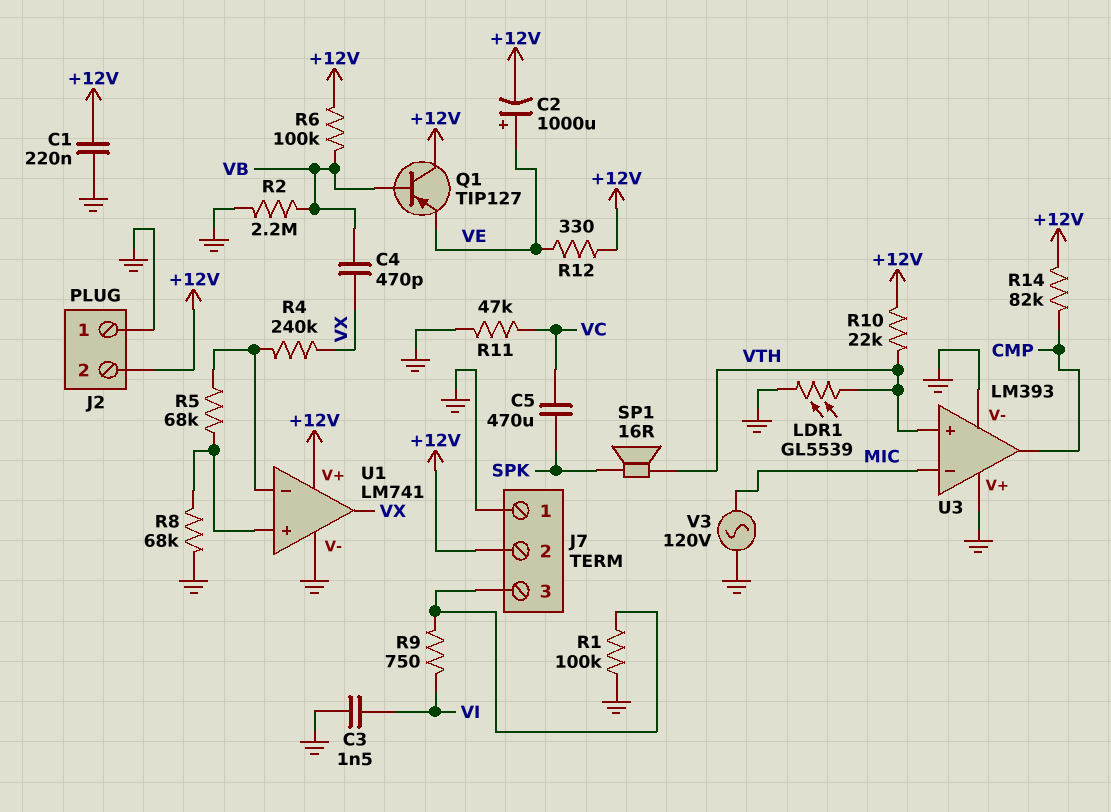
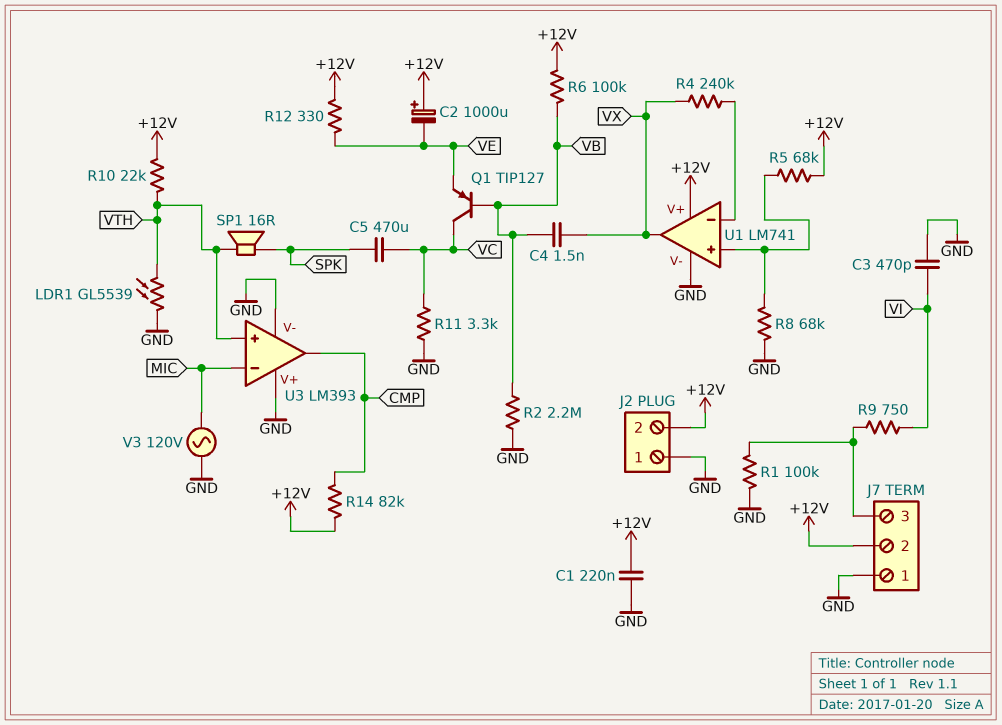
C2: 1000uF (plus VE, minus +12V) -> 1000uF (plus +12V, minus VE)
C3: 1.5nF (GND, VI) -> 470pF (GND, VI)
C4: 470pF (VB, VX) -> 1.5nF (VB, VX)
Q1: PNP TIP127 (B VB, C +12V, E VE) -> PNP TIP127 (B VB, C VC, E VE)
R5: 68k (U1/in+, U1/in-) -> 68k (+12V, U1/in+)
R11: 47k (GND, VC) -> 3.3k (GND, VC)

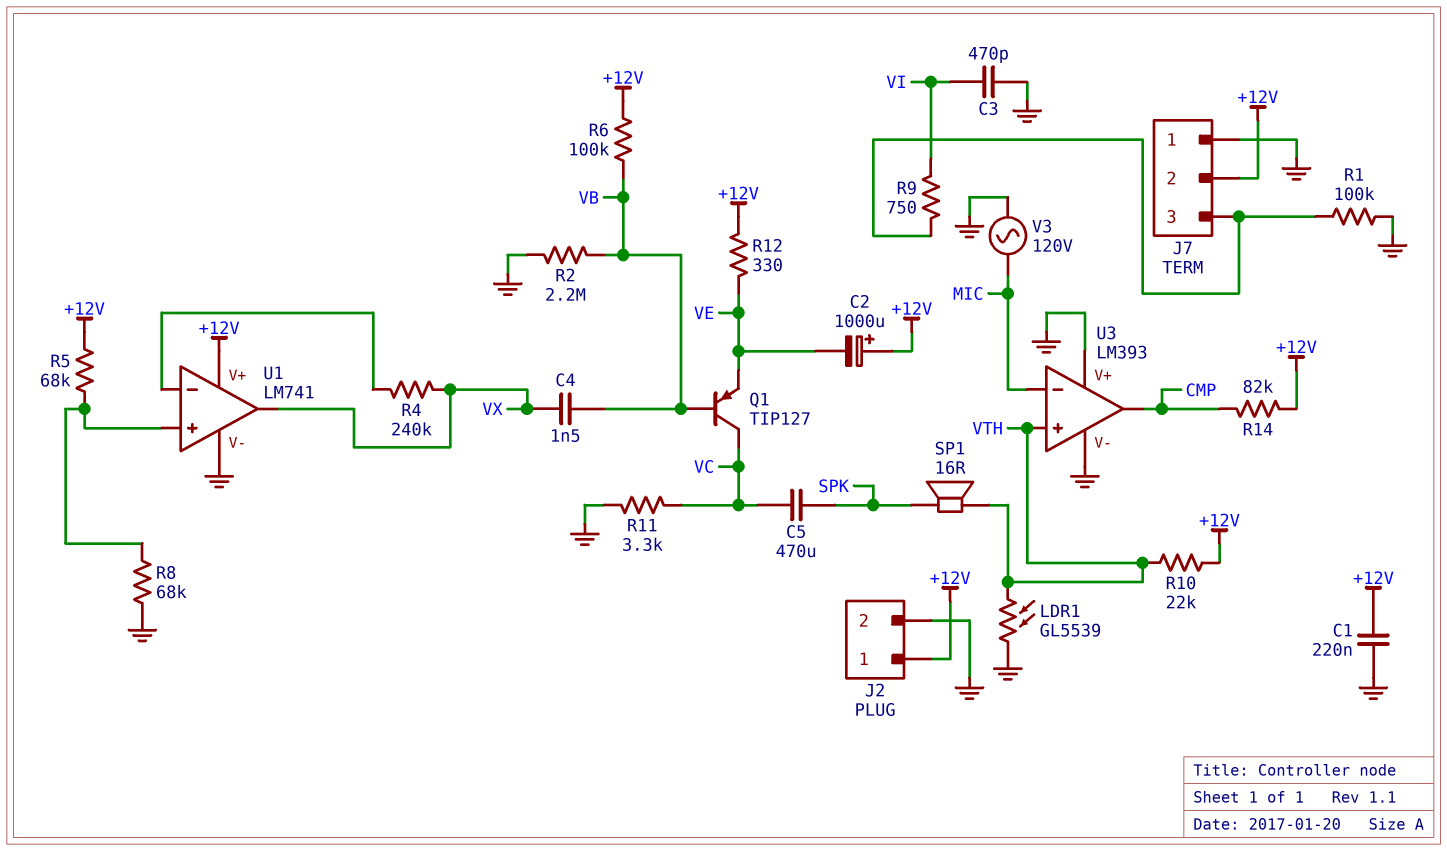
J2 pin 1: GND -> +12V
J2 pin 2: +12V -> GND

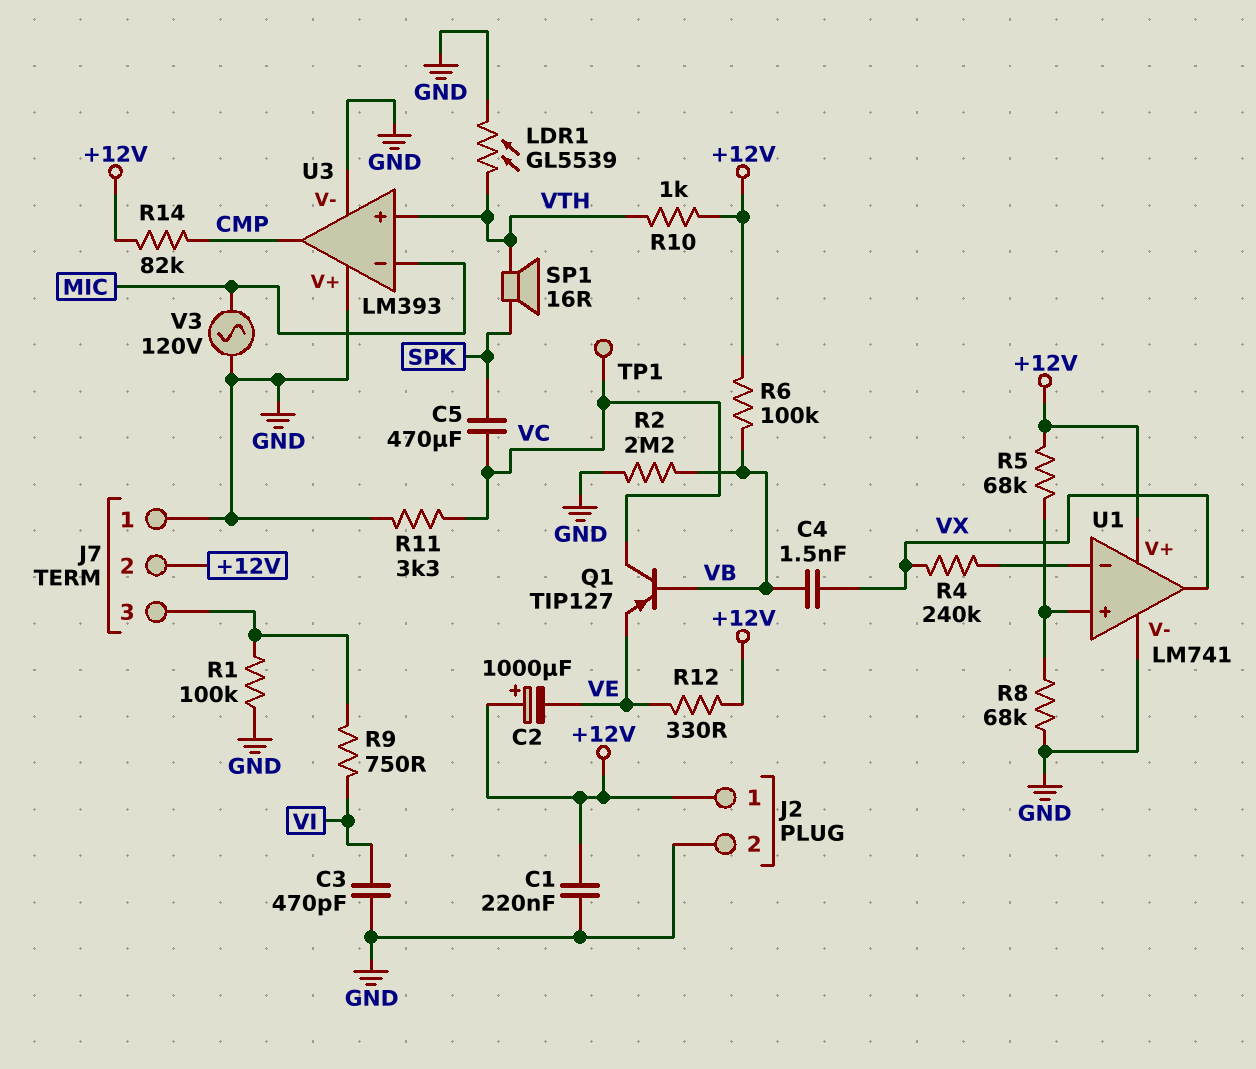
R10: 22k (+12V, VTH) -> 1k (+12V, VTH)
TP1: none -> test point (VC)

